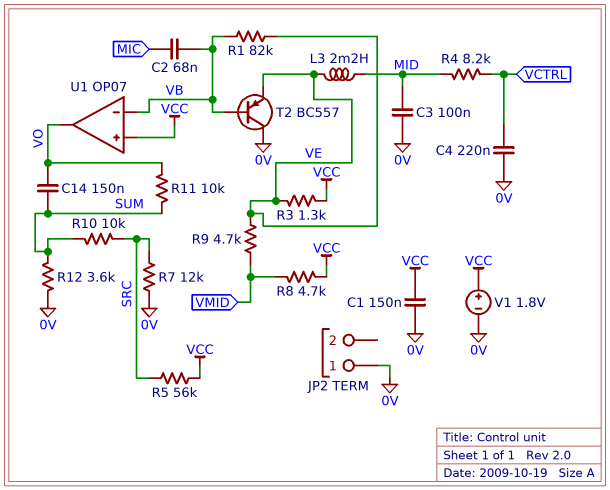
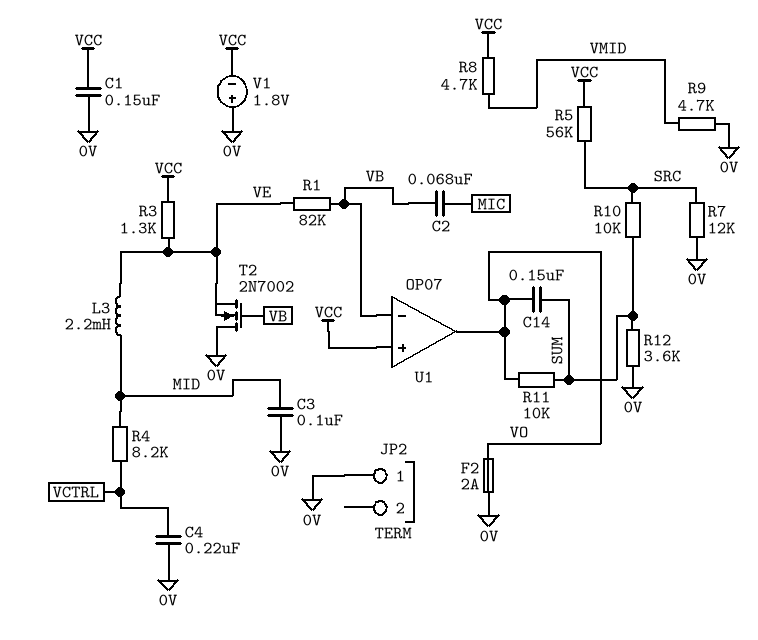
F2: none -> 2A (0V, VO)
R9: 4.7k (VE, VMID) -> 4.7k (0V, VMID)
T2: PNP BC557 (B VB, C 0V, E VE) -> NMOS 2N7002 (G VB, D 0V, S VE)
V1: 1.8V (plus VCC, minus 0V) -> 1.8V (plus 0V, minus VCC)

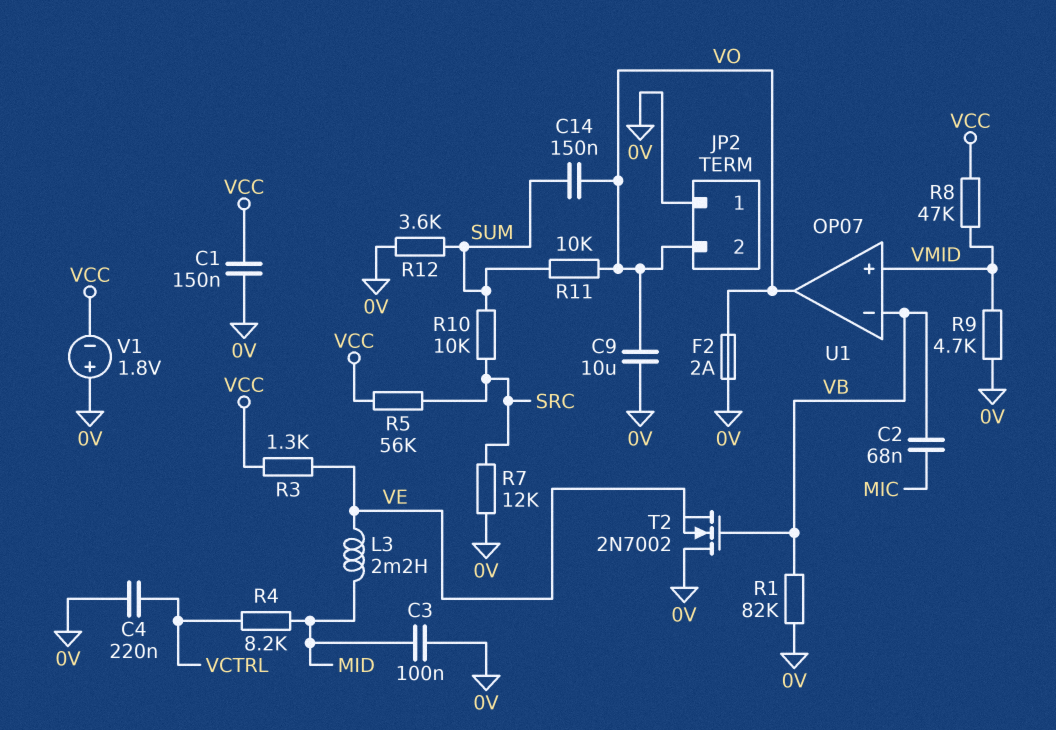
C9: none -> 10uF (0V, VO)
JP2 pin 2: none -> VO
R1: 82k (VB, VE) -> 82k (0V, VB)
R8: 4.7k (VCC, VMID) -> 47k (VCC, VMID)
U1 pin in+: VCC -> VMID

